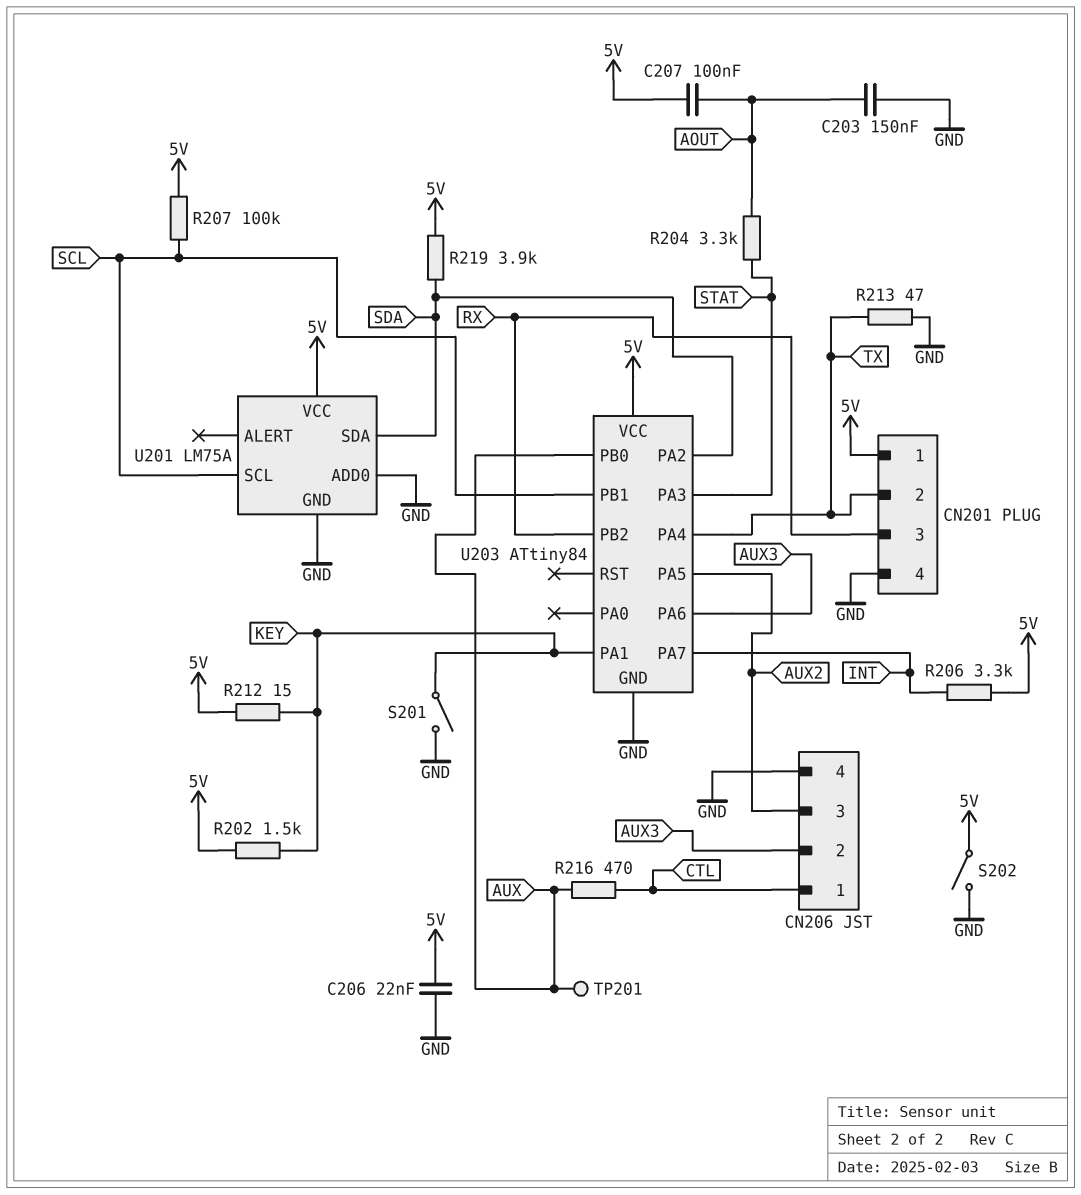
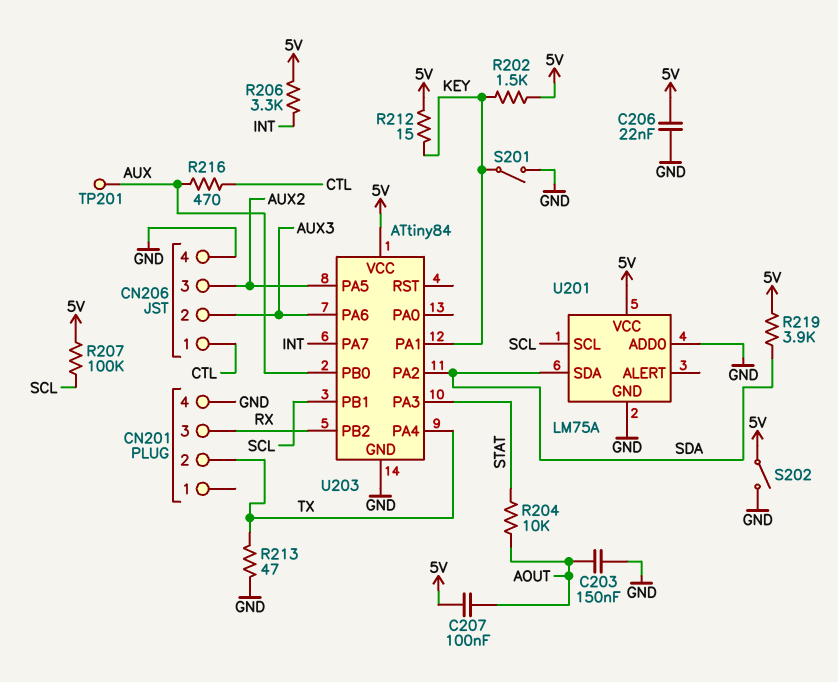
CN201 pin 1: 5V -> none
R204: 3.3k (AOUT, STAT) -> 10k (AOUT, STAT)

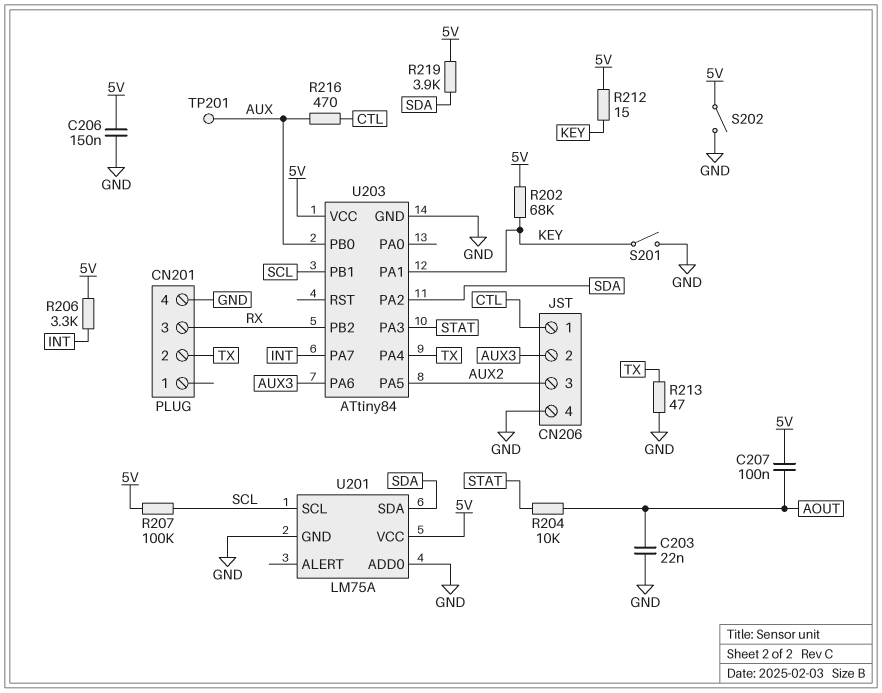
C203: 150nF (AOUT, GND) -> 22nF (AOUT, GND)
C206: 22nF (5V, GND) -> 150nF (5V, GND)
R202: 1.5k (5V, KEY) -> 68k (5V, KEY)

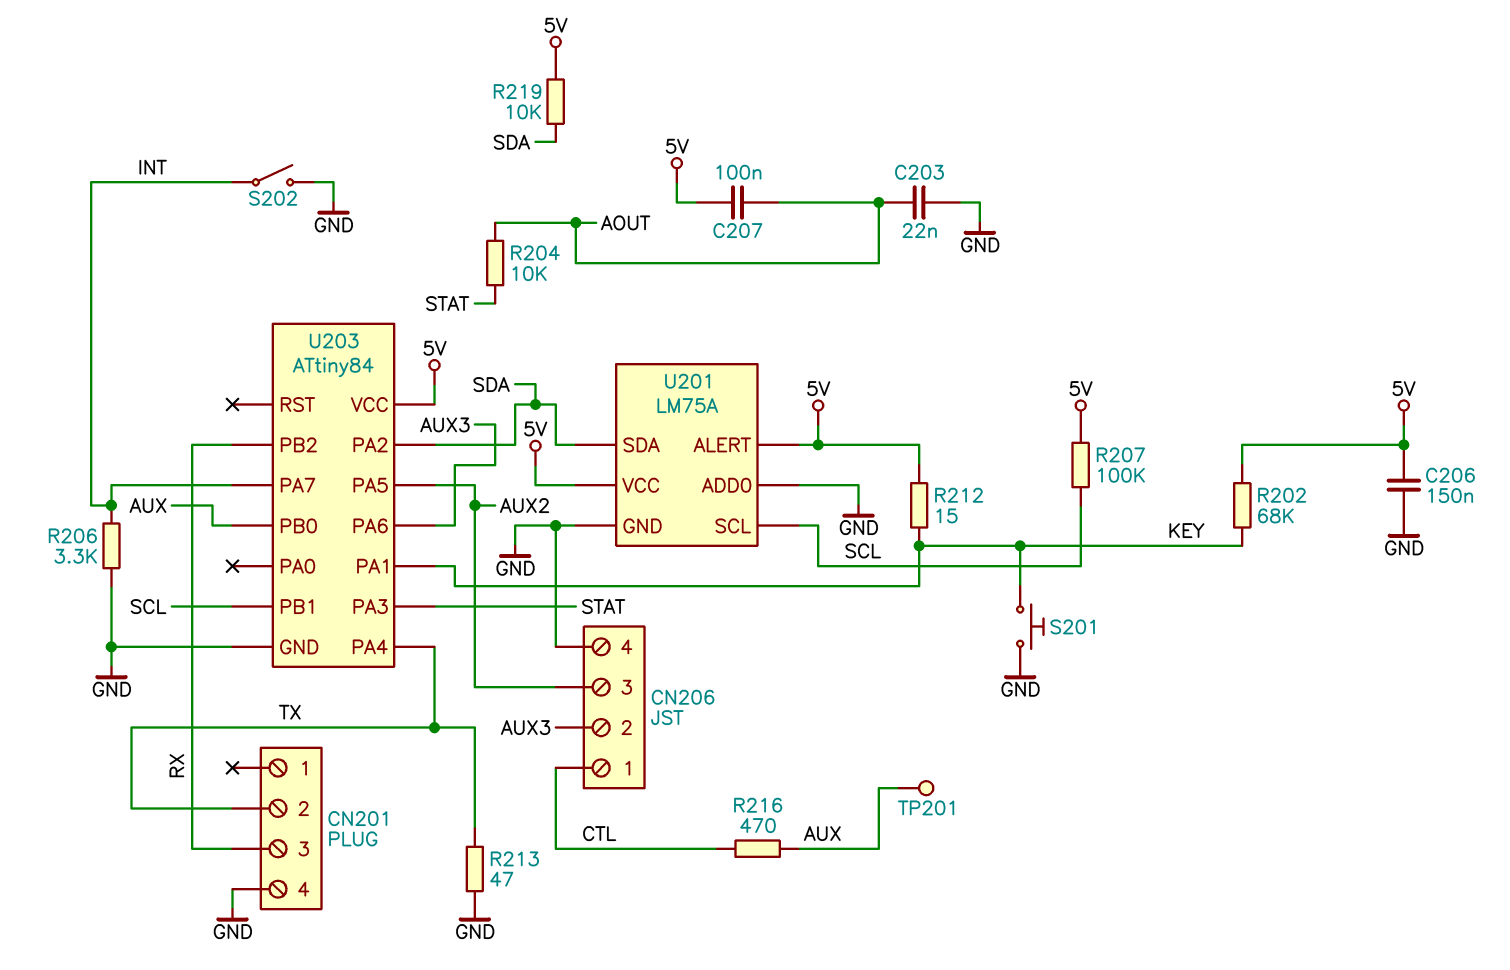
R206: 3.3k (5V, INT) -> 3.3k (GND, INT)
R219: 3.9k (5V, SDA) -> 10k (5V, SDA)
S201: switch (GND, KEY) -> button (GND, KEY)
S202: switch (5V, GND) -> switch (GND, INT)
U201 pin ALERT: none -> 5V

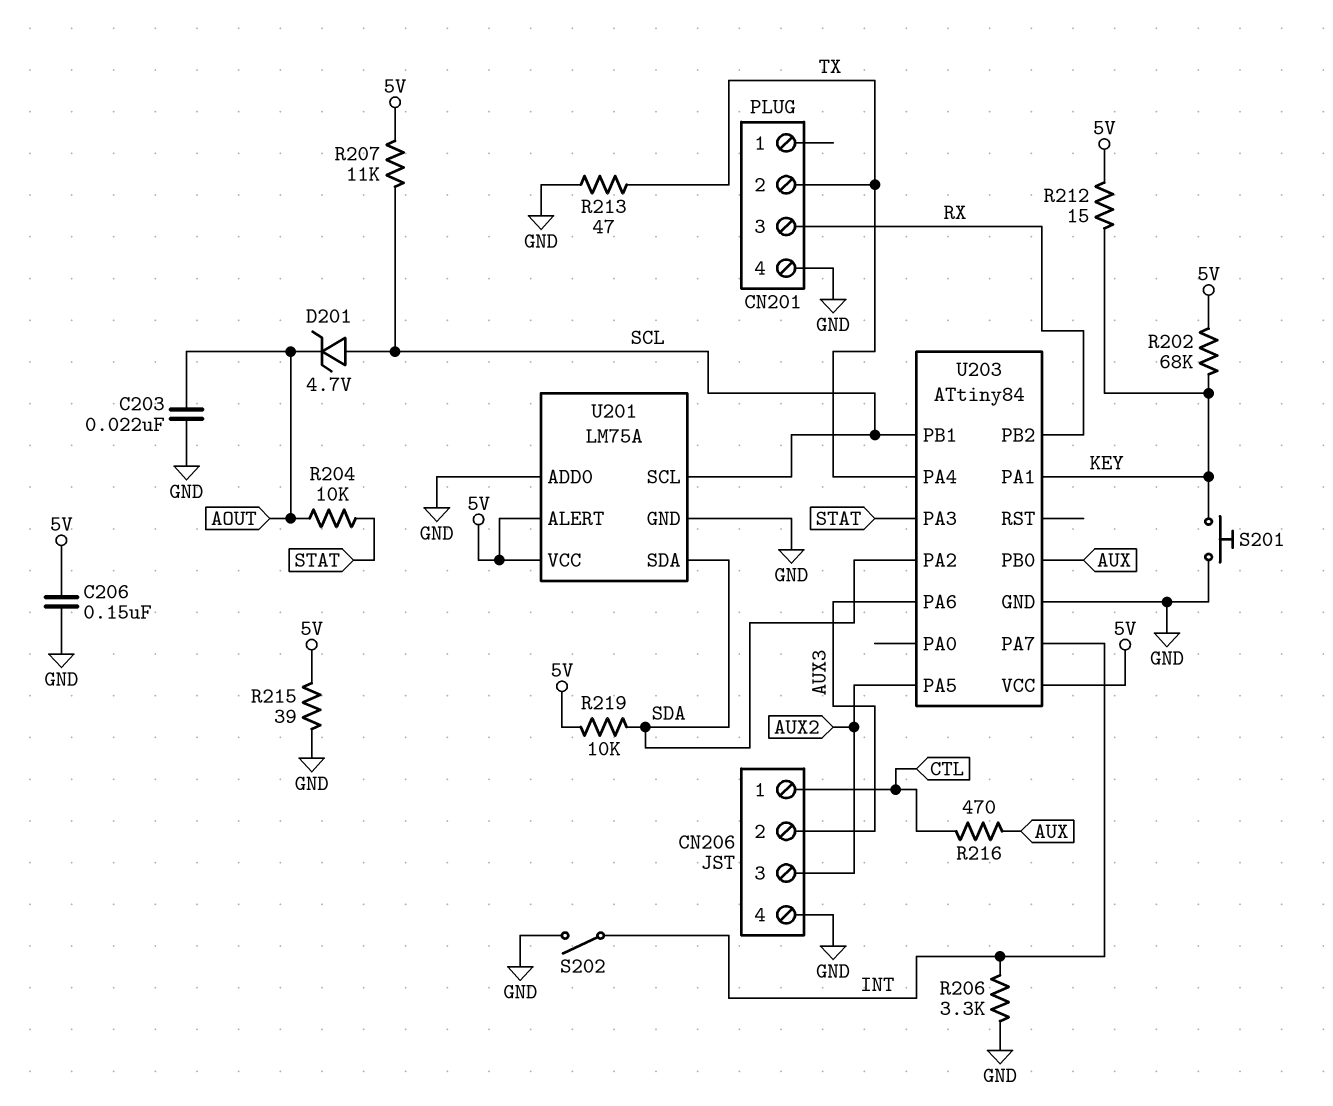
C207: 100nF (5V, AOUT) -> none
D201: none -> zener 4.7V (A SCL, K AOUT)
R207: 100k (5V, SCL) -> 11k (5V, SCL)
R215: none -> 39 (5V, GND)
TP201: test point (AUX) -> none

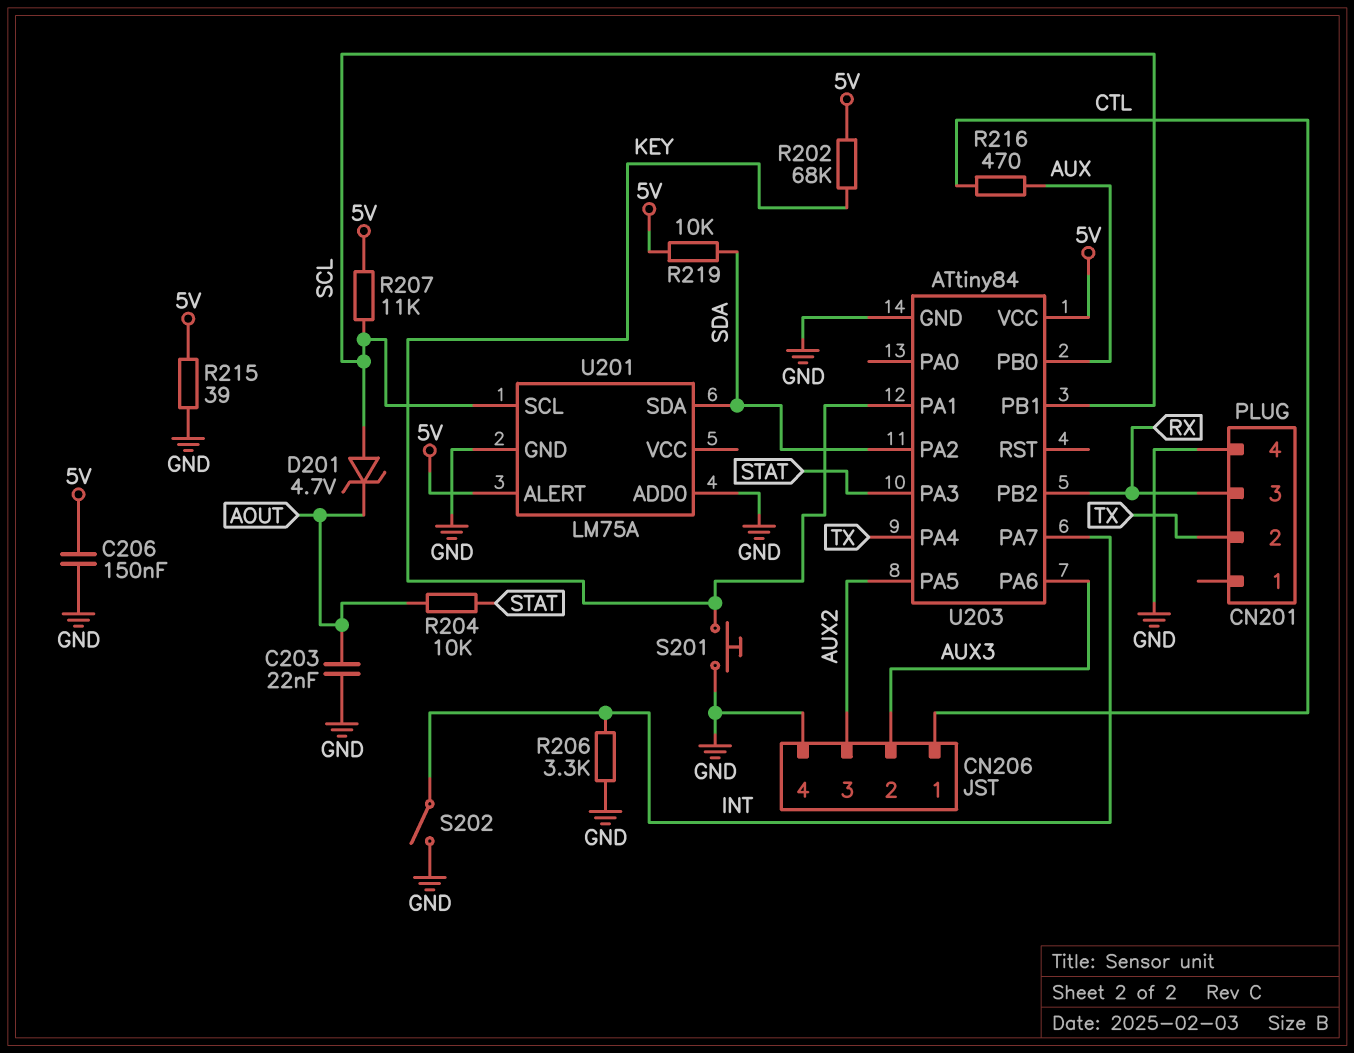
R212: 15 (5V, KEY) -> none
R213: 47 (GND, TX) -> none
U201 pin VCC: 5V -> none

